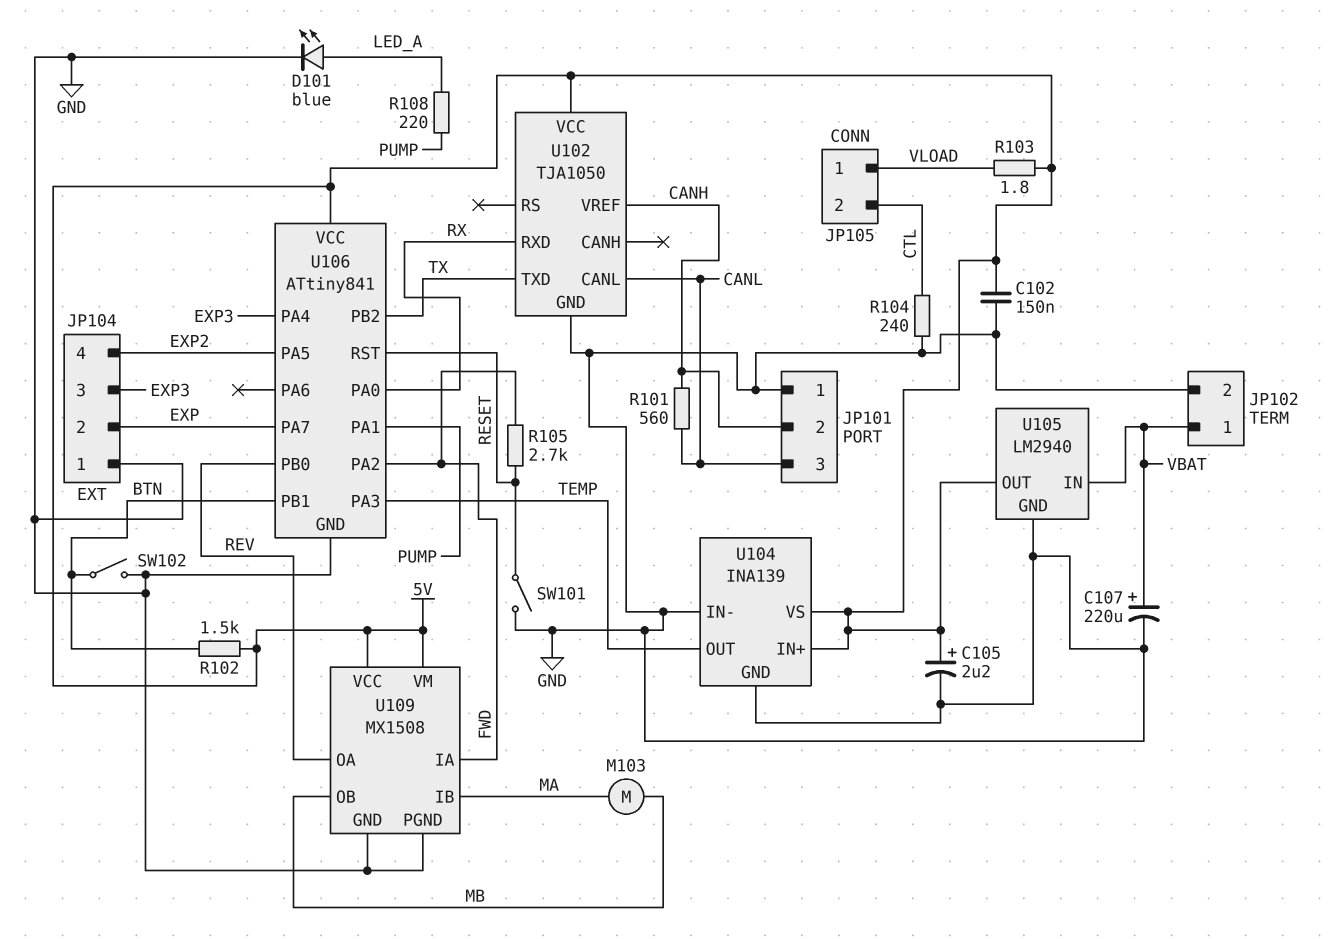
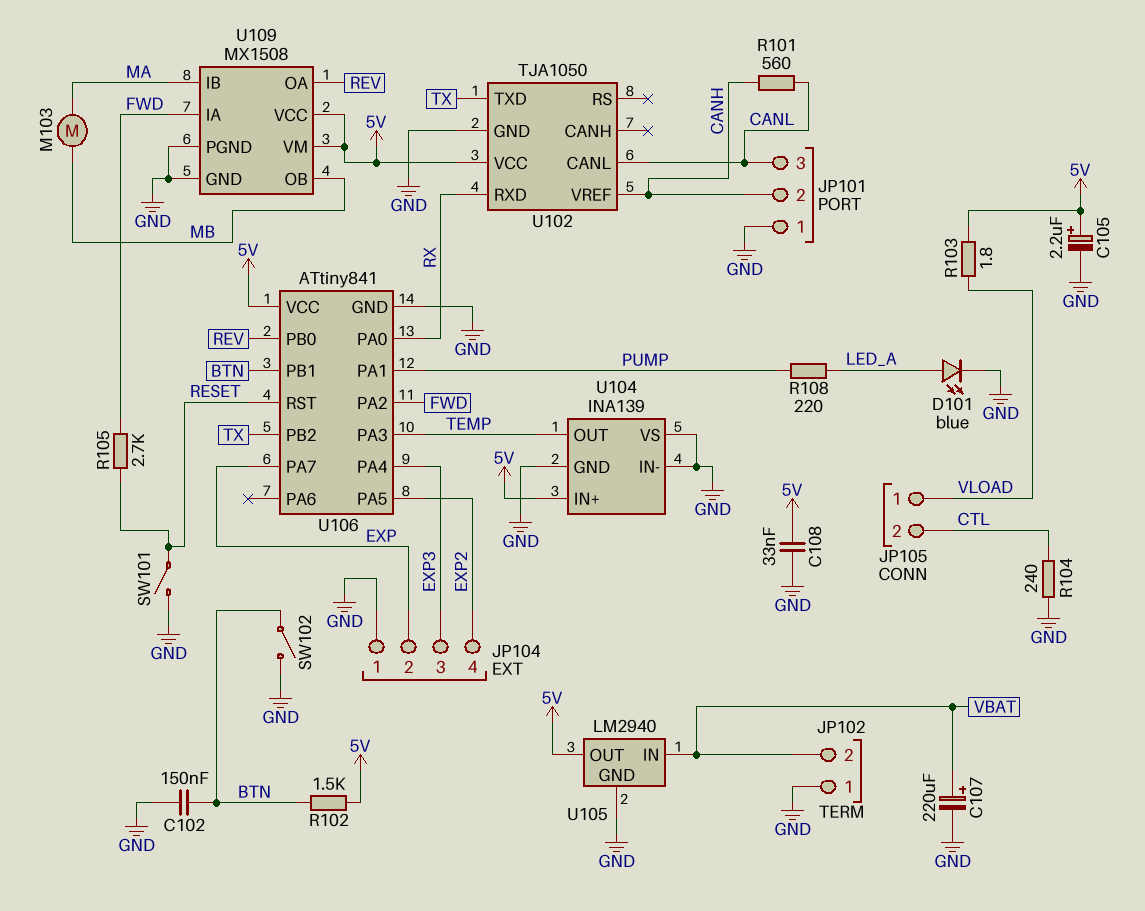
C102: 150nF (5V, GND) -> 150nF (BTN, GND)
C108: none -> 33nF (5V, GND)
JP102 pin 1: VBAT -> GND
JP102 pin 2: GND -> VBAT
U104 pin VS: 5V -> GND

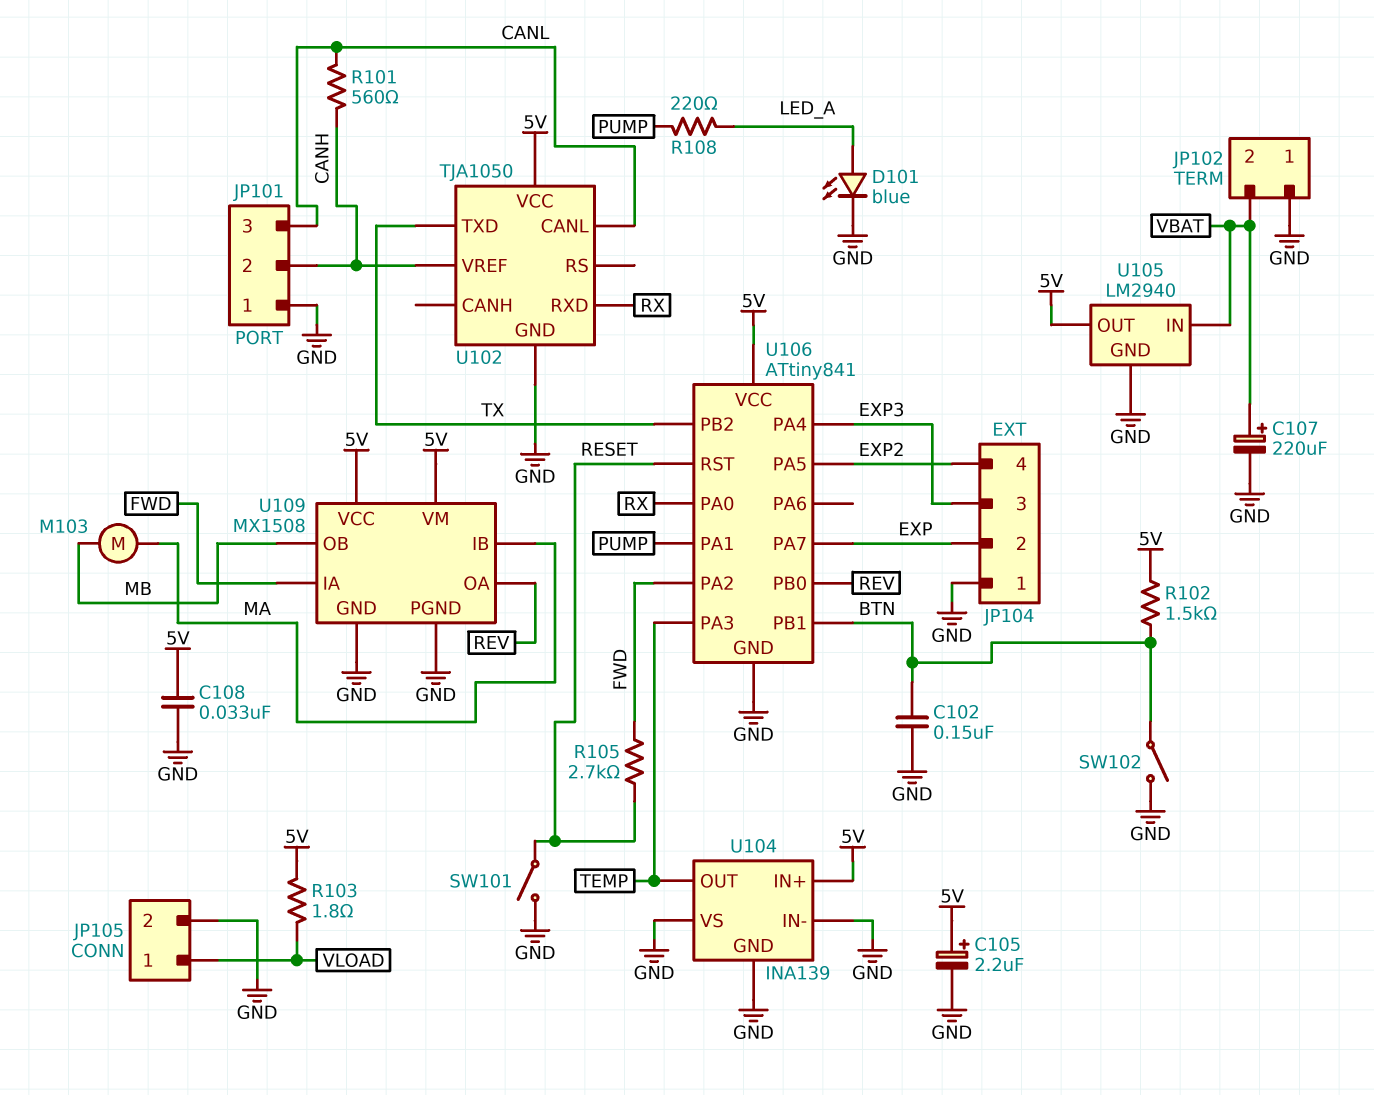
JP105 pin 2: CTL -> GND
R104: 240 (CTL, GND) -> none

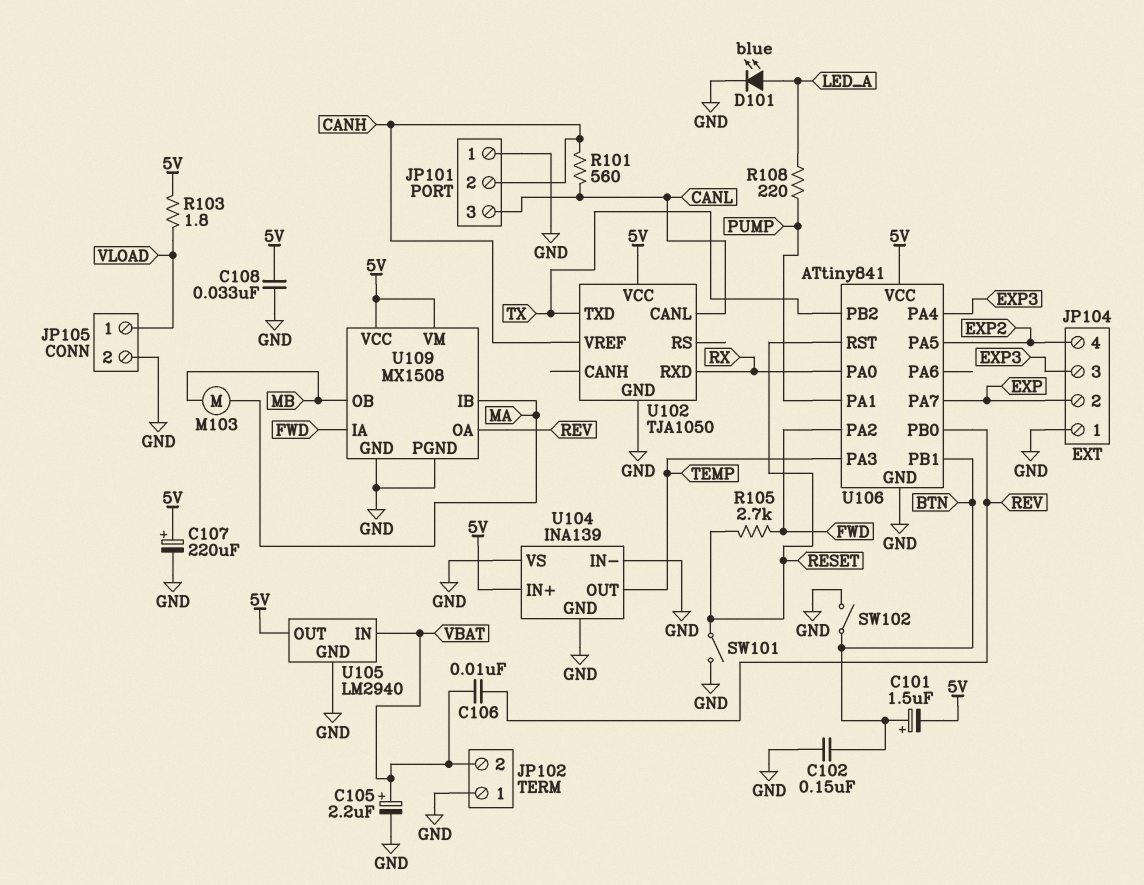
C101: none -> 1.5uF (plus BTN, minus 5V)
C105: 2.2uF (plus 5V, minus GND) -> 2.2uF (plus VBAT, minus GND)
C106: none -> 10nF (REV, VBAT)
C107: 220uF (plus VBAT, minus GND) -> 220uF (plus 5V, minus GND)
R102: 1.5k (5V, BTN) -> none

